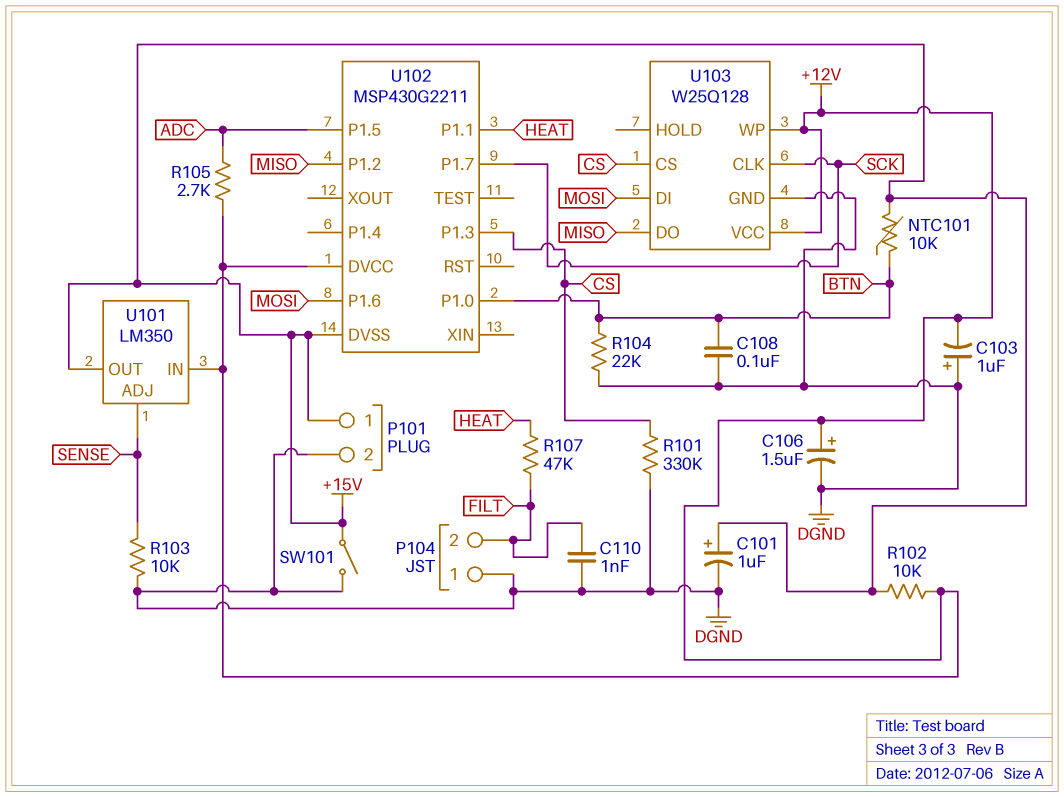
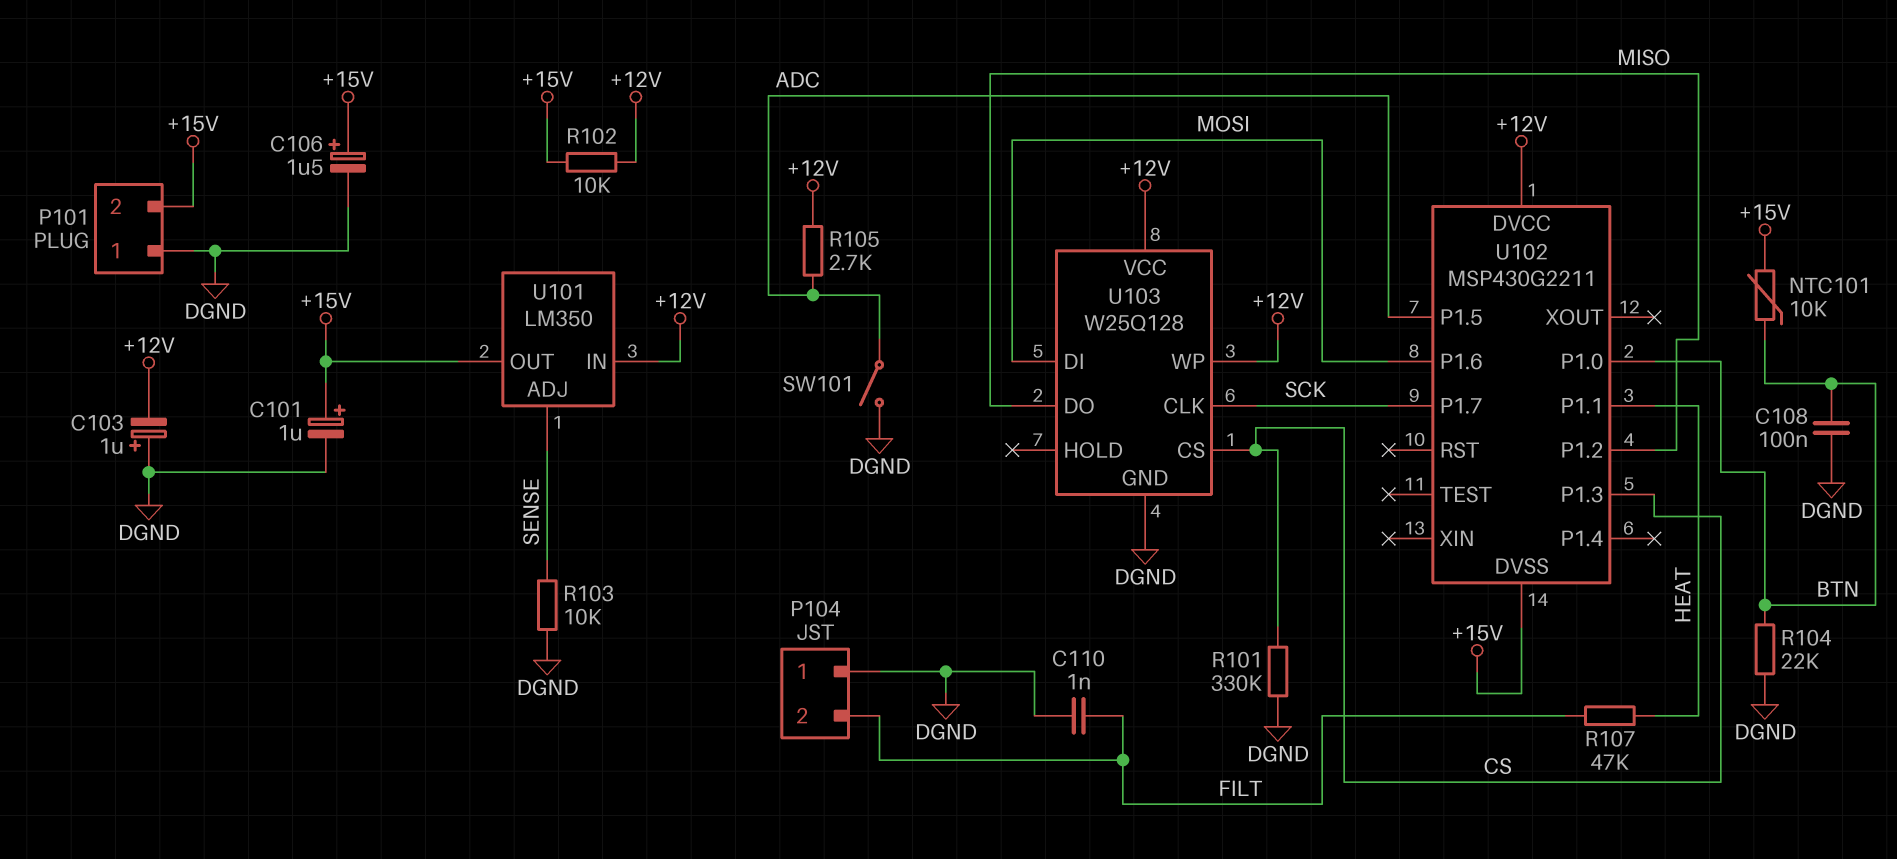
C106: 1.5uF (plus +12V, minus DGND) -> 1.5uF (plus +15V, minus DGND)
P101 pin 1: +15V -> DGND
P101 pin 2: DGND -> +15V
SW101: switch (+15V, DGND) -> switch (ADC, DGND)

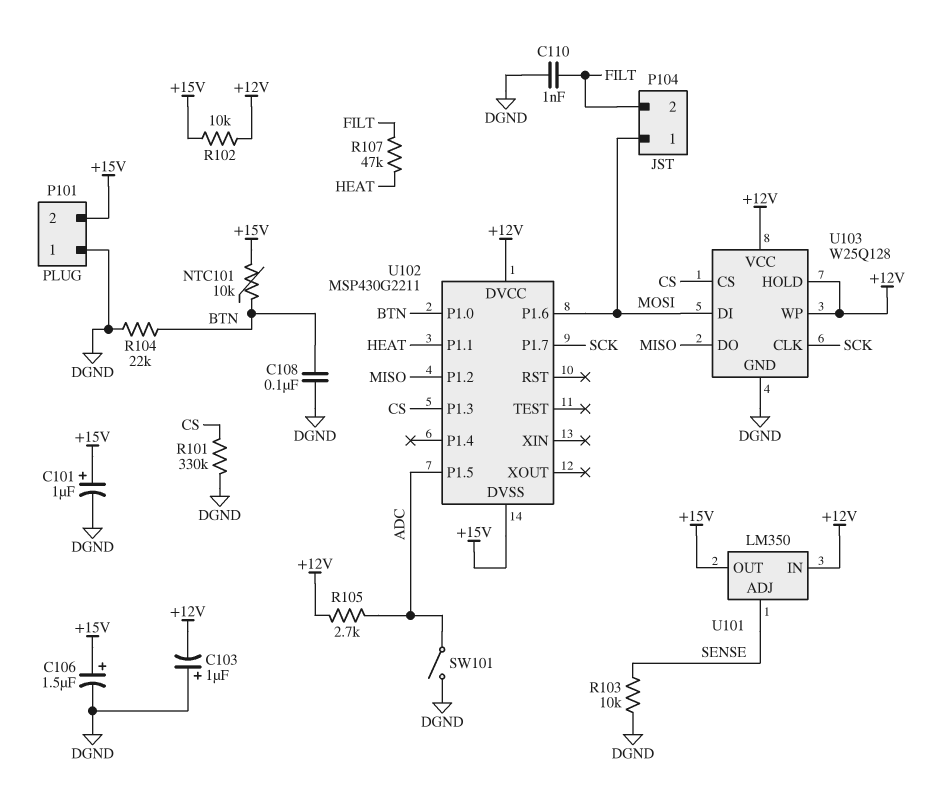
P104 pin 1: DGND -> MOSI
U103 pin HOLD: none -> +12V

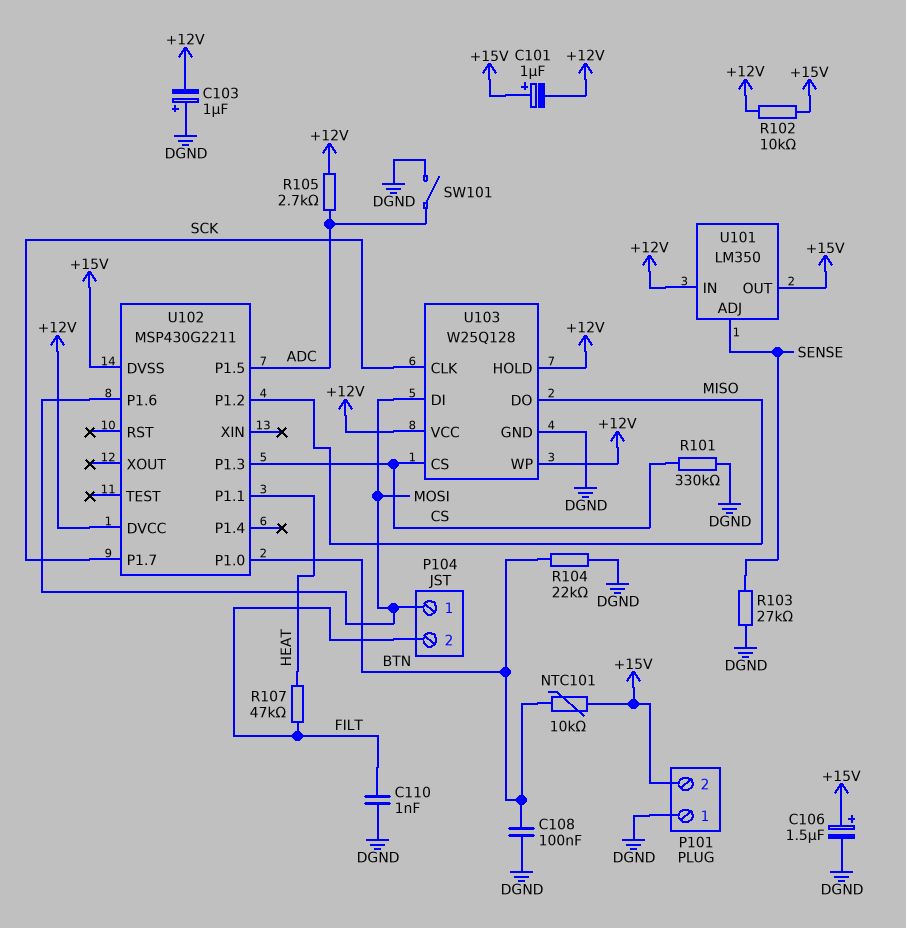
C101: 1uF (plus +15V, minus DGND) -> 1uF (plus +15V, minus +12V)
R103: 10k (DGND, SENSE) -> 27k (DGND, SENSE)

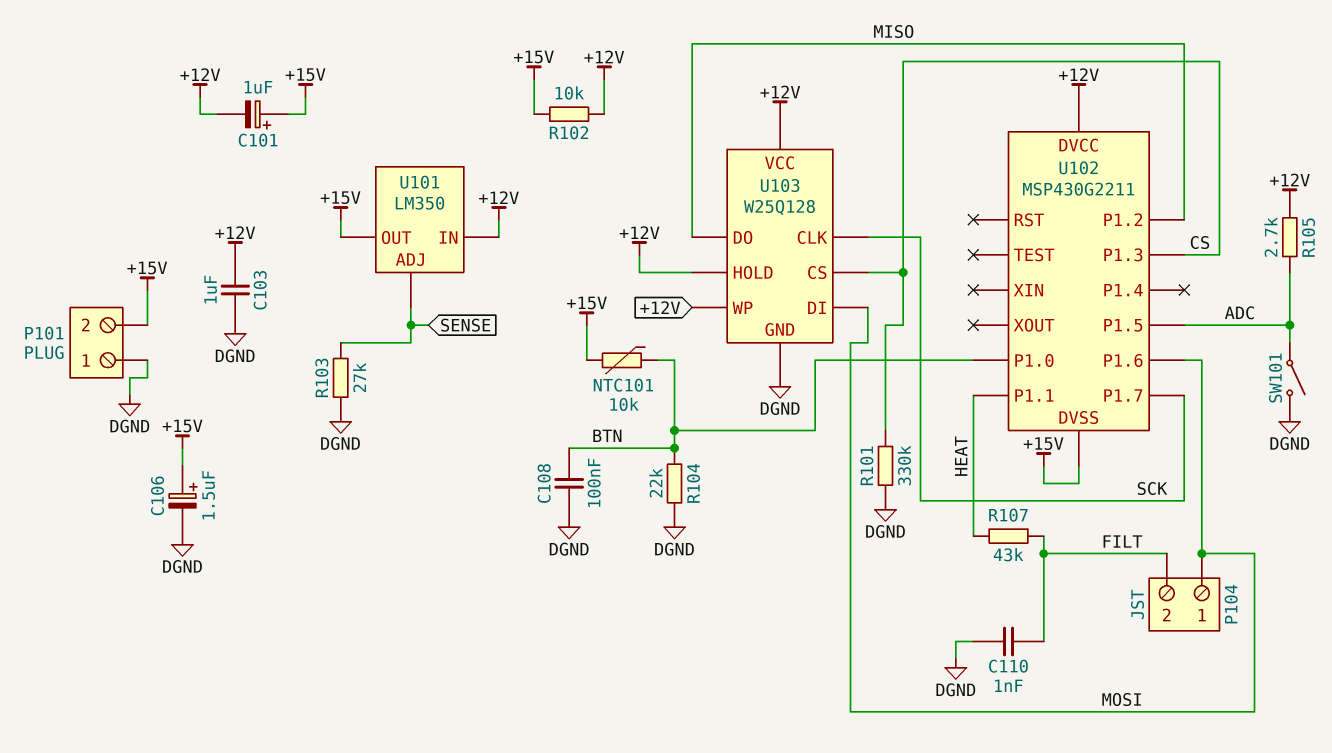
C103: 1uF (plus DGND, minus +12V) -> 1uF (+12V, DGND)
R107: 47k (FILT, HEAT) -> 43k (FILT, HEAT)

